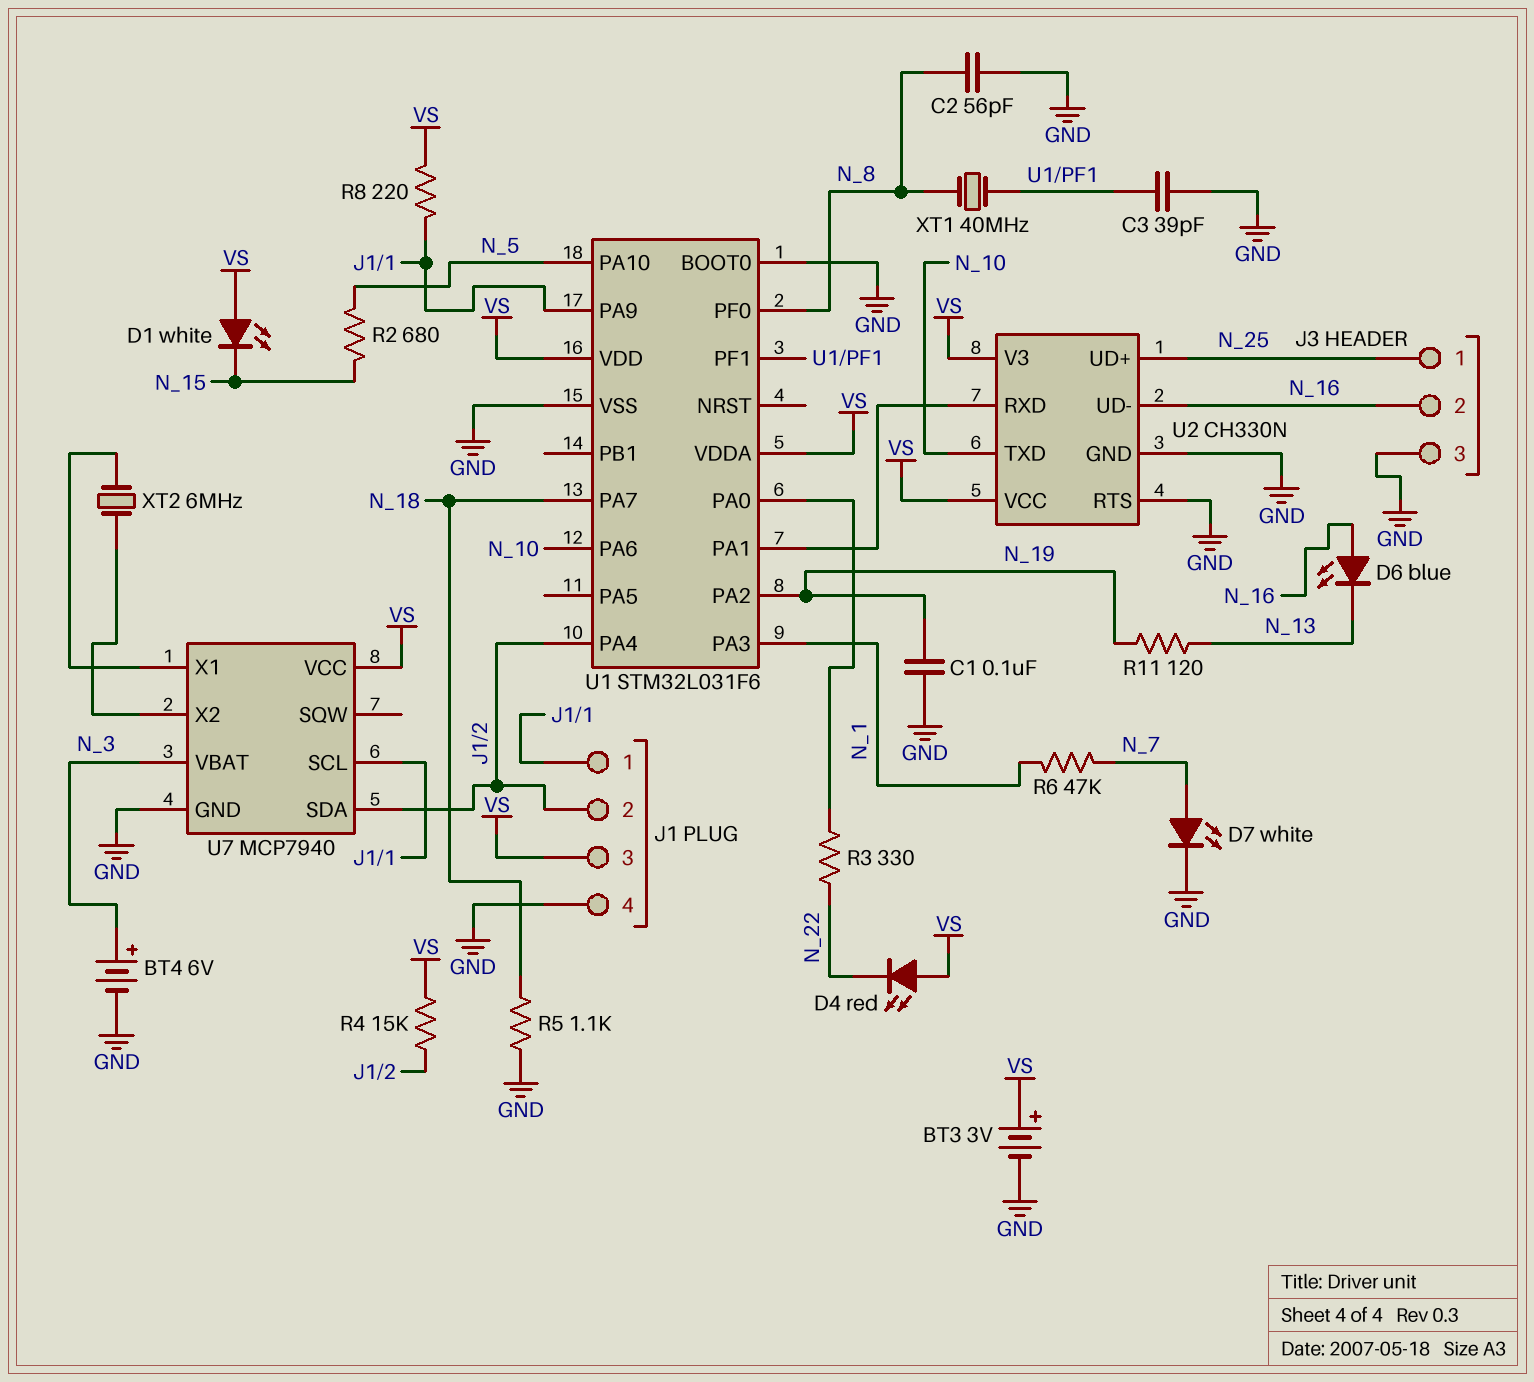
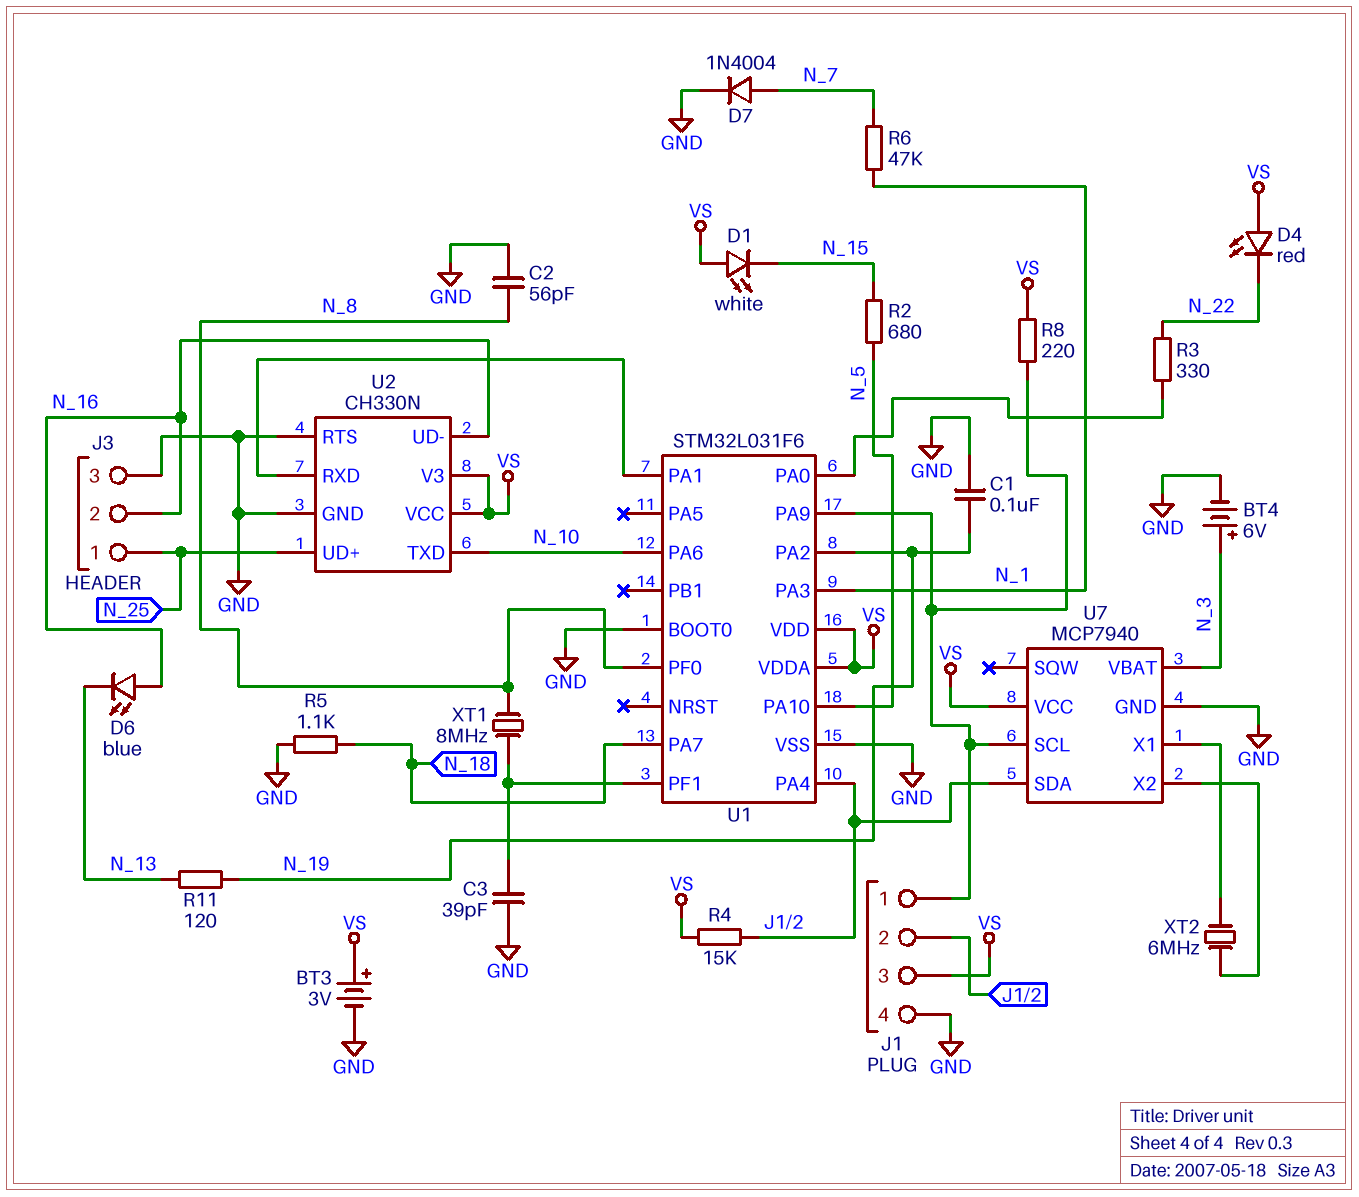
D7: LED white (A N_7, K GND) -> diode 1N4004 (A N_7, K GND)
XT1: 40MHz (N_8, U1/PF1) -> 8MHz (N_8, U1/PF1)

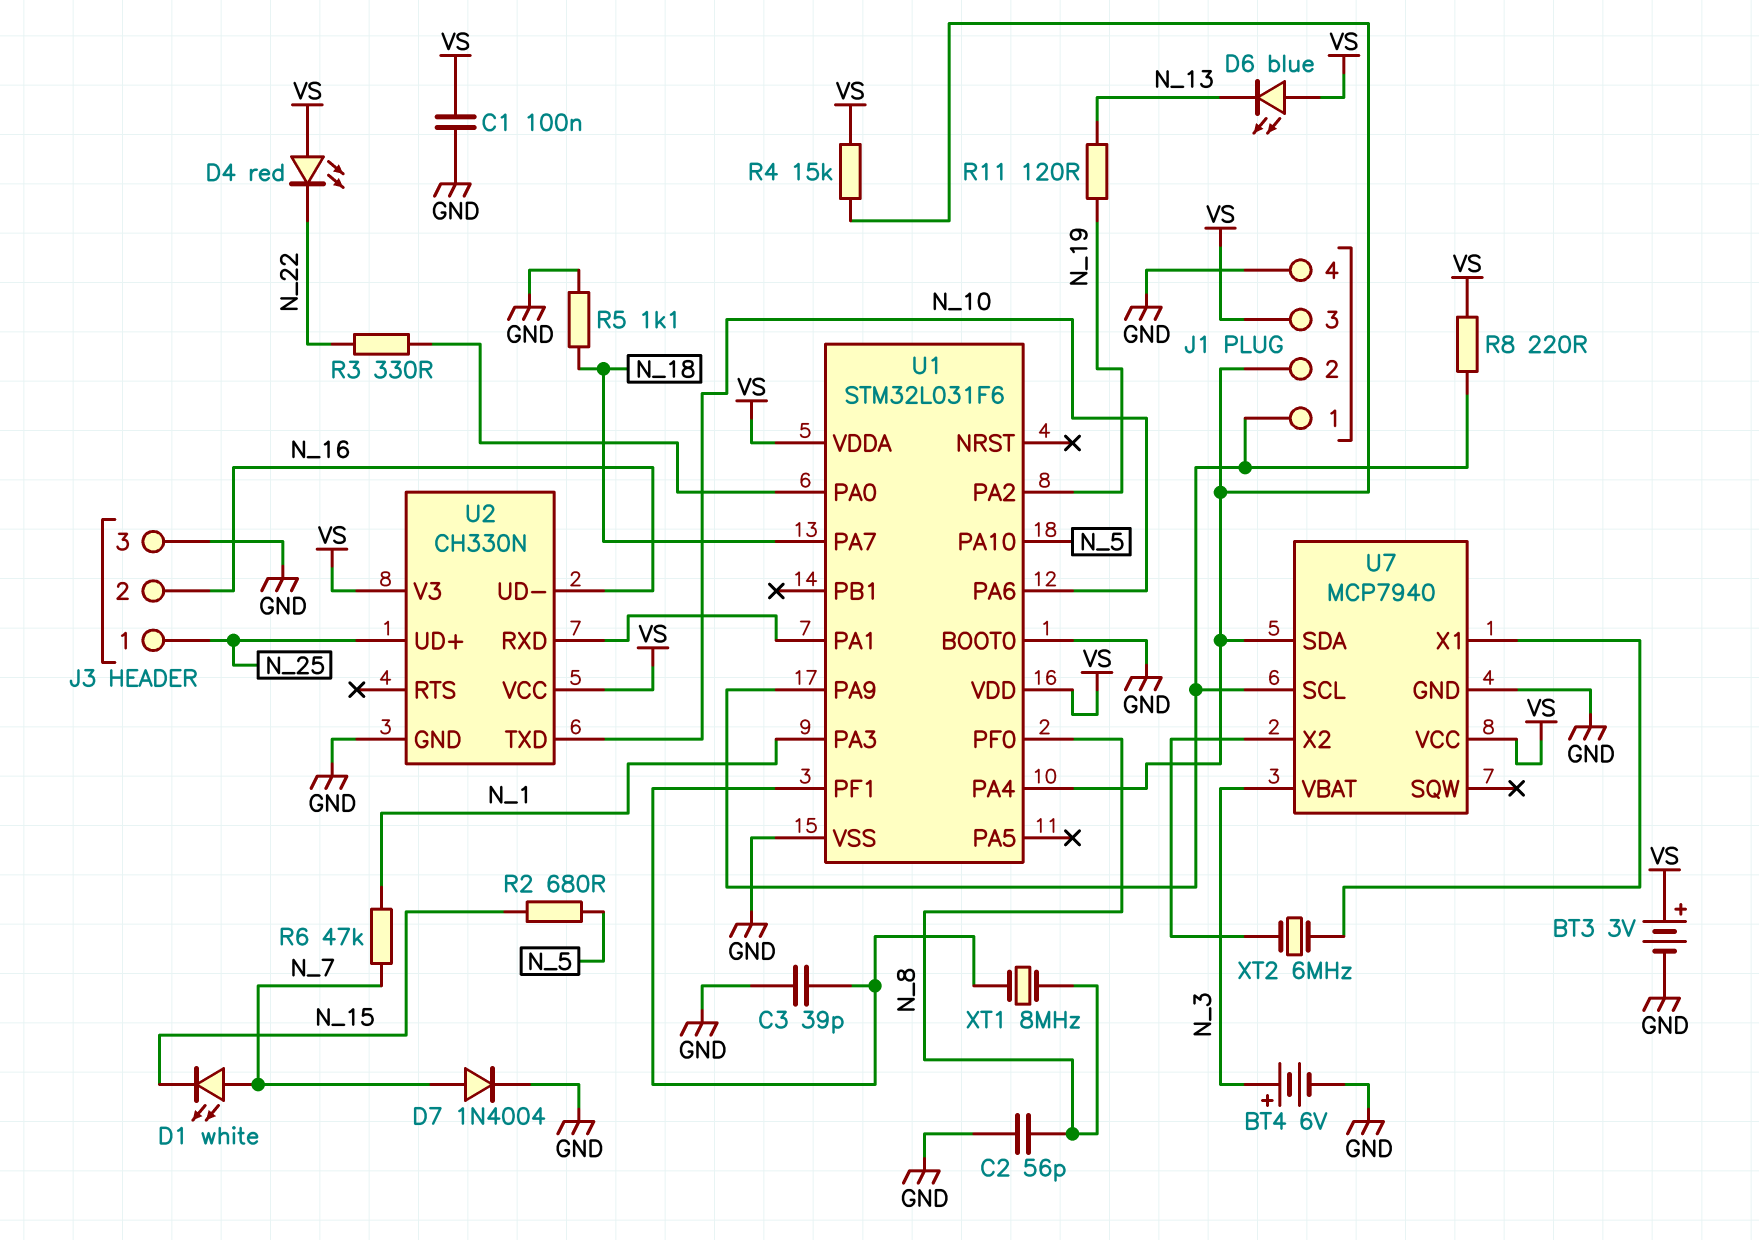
C1: 100nF (GND, N_19) -> 100nF (GND, VS)
D1: LED white (A VS, K N_15) -> LED white (A N_7, K N_15)
D6: LED blue (A N_16, K N_13) -> LED blue (A VS, K N_13)
U2 pin RTS: GND -> none

